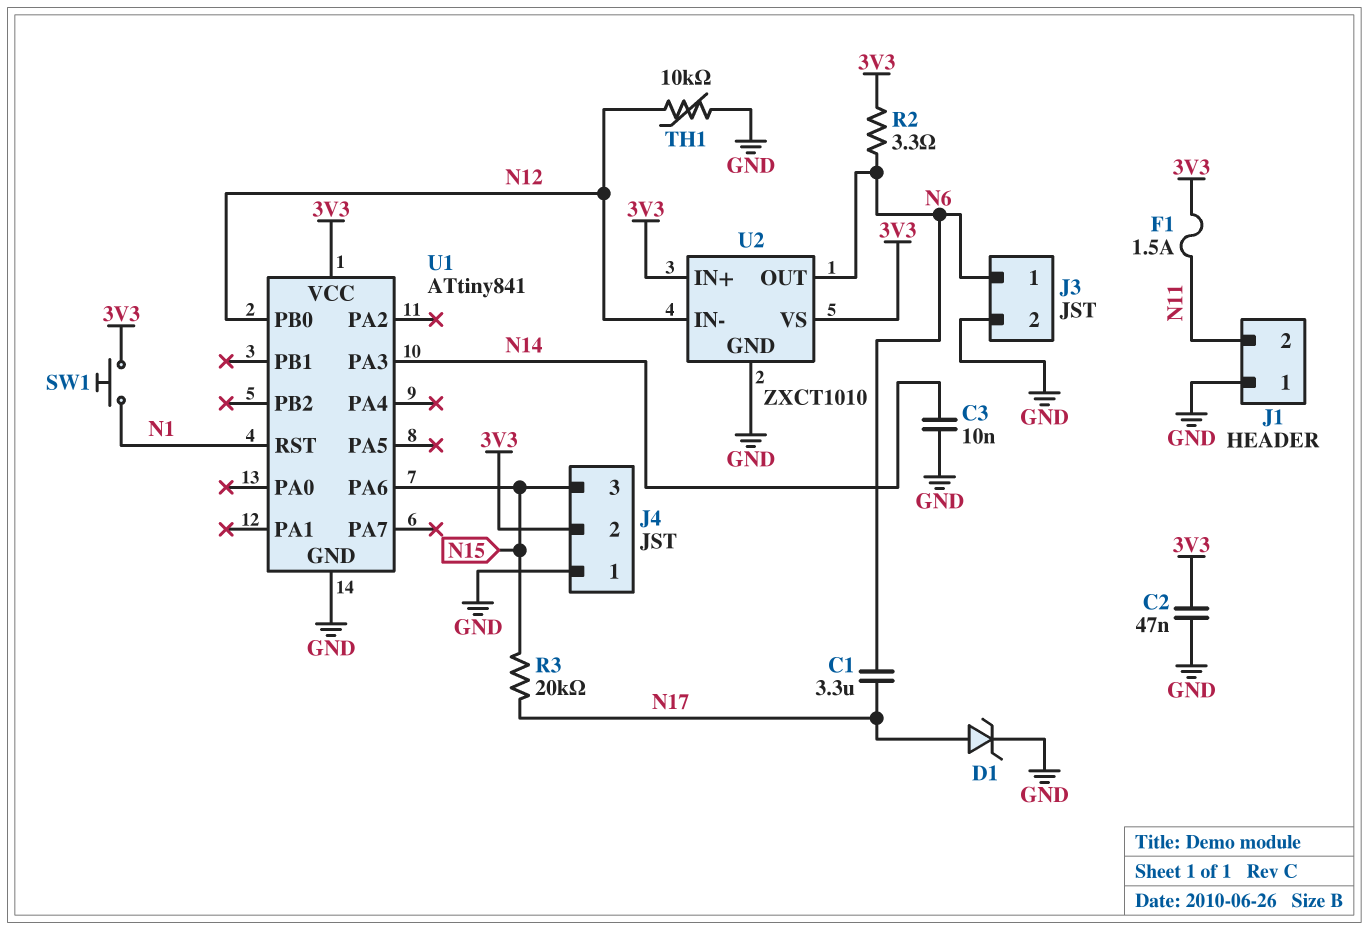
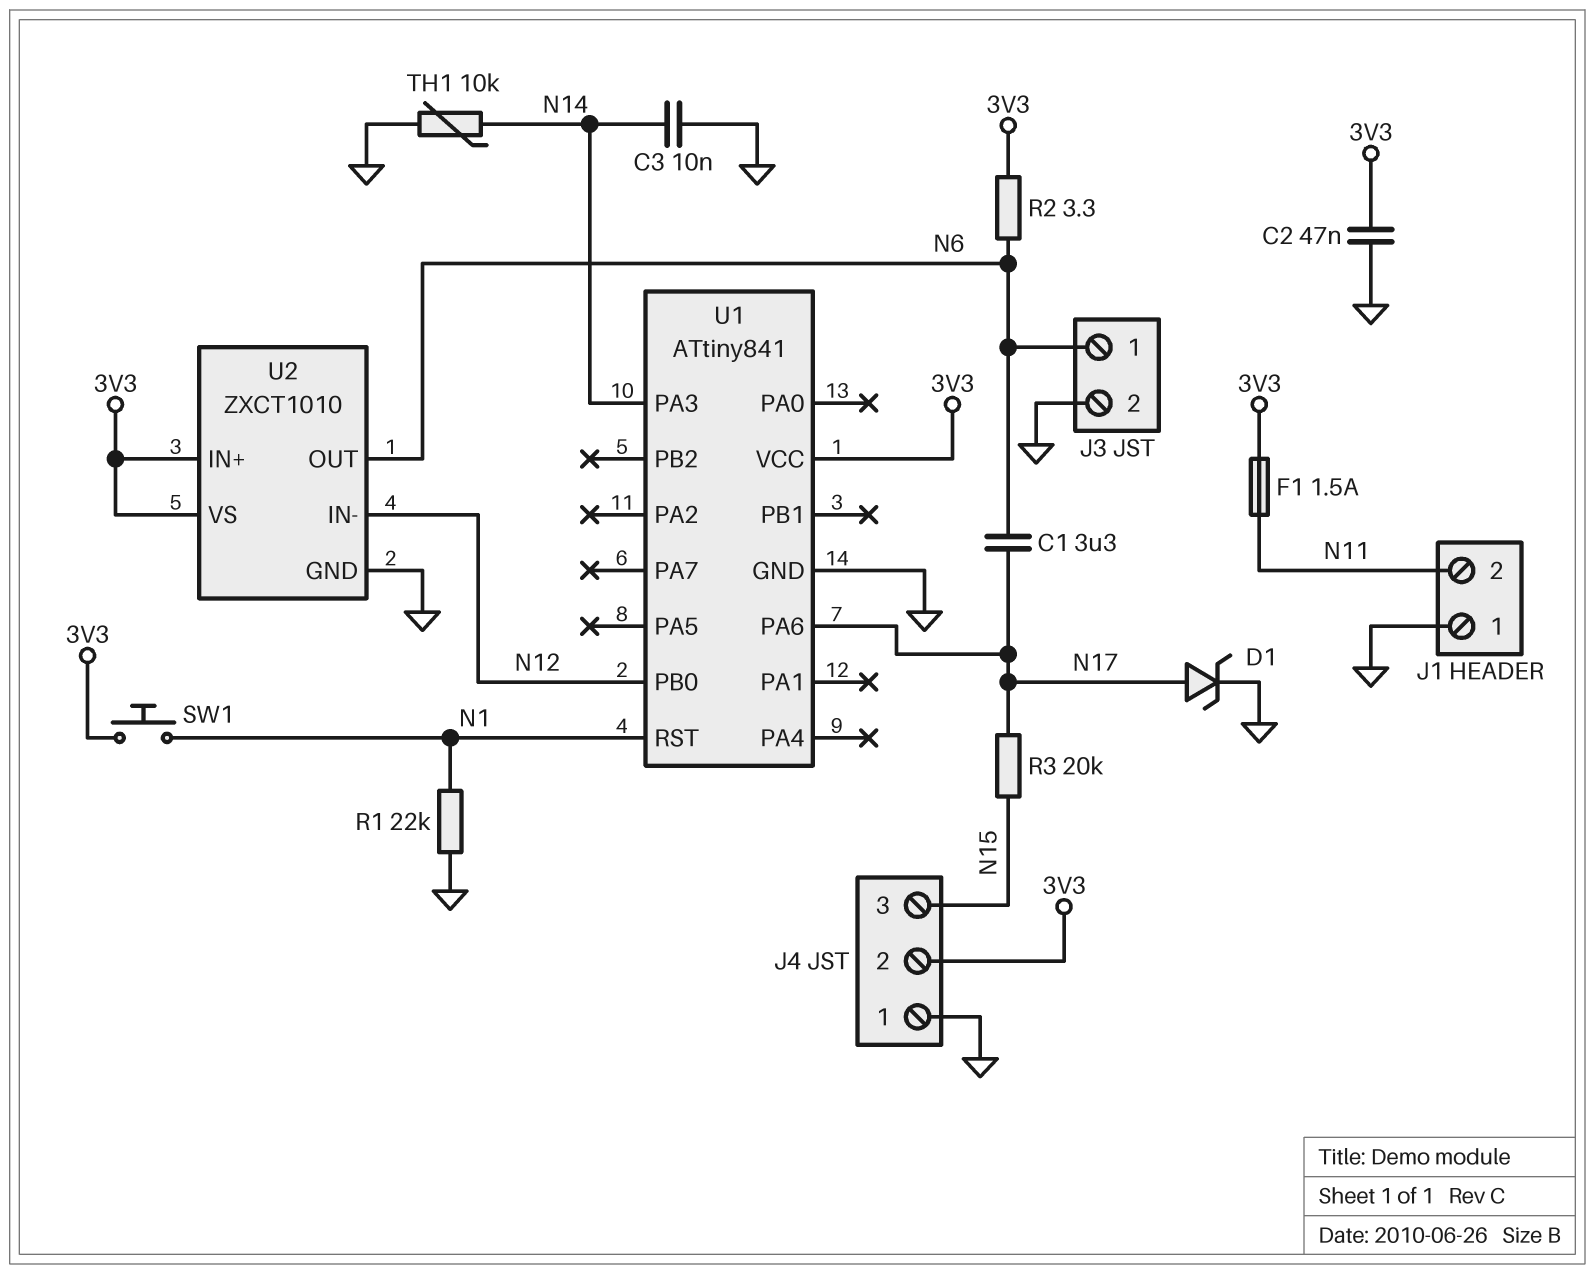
R1: none -> 22k (GND, N1)
TH1: 10k (GND, N12) -> 10k (GND, N14)
U1 pin PA6: N15 -> N17

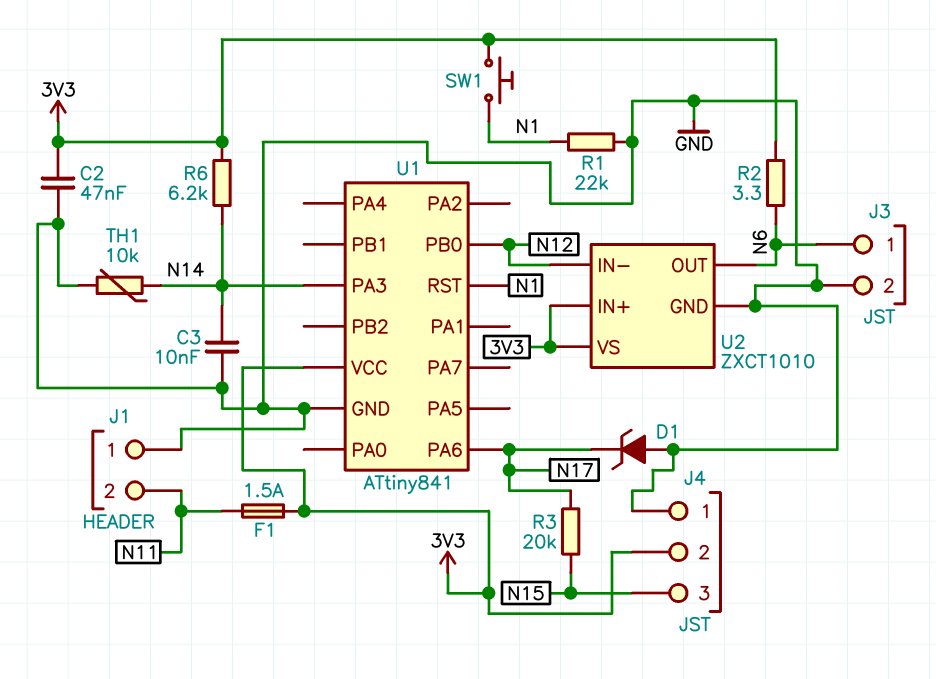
C1: 3.3uF (N6, N17) -> none
D1: zener (A N17, K GND) -> zener (A GND, K N17)
R6: none -> 6.2k (3V3, N14)

